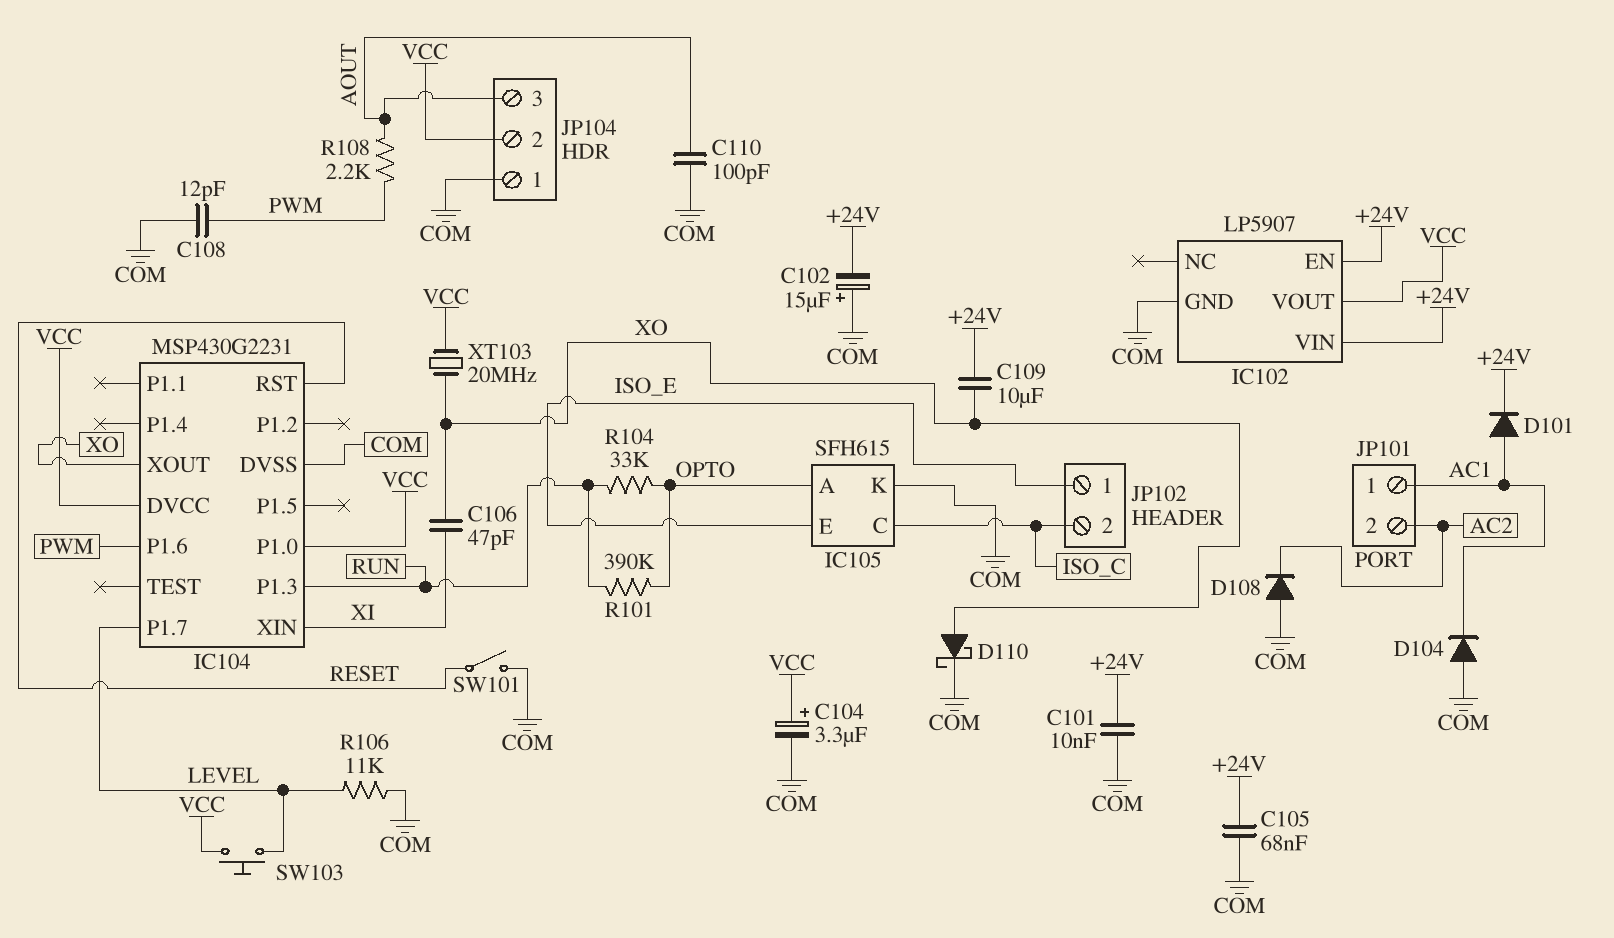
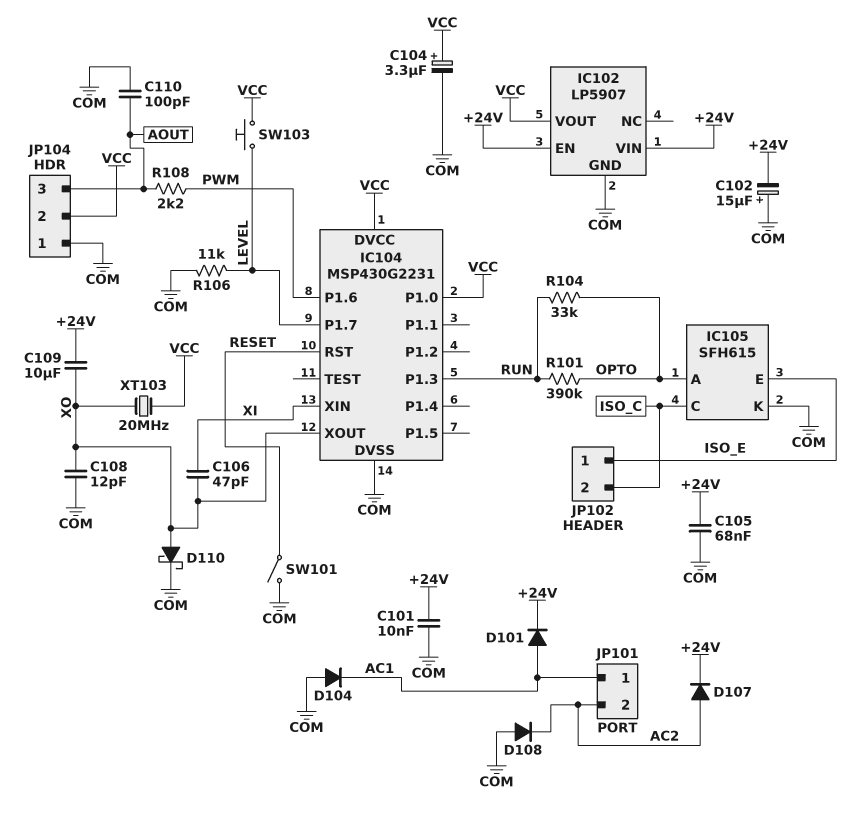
C108: 12pF (COM, PWM) -> 12pF (COM, XO)
D107: none -> diode (A AC2, K +24V)

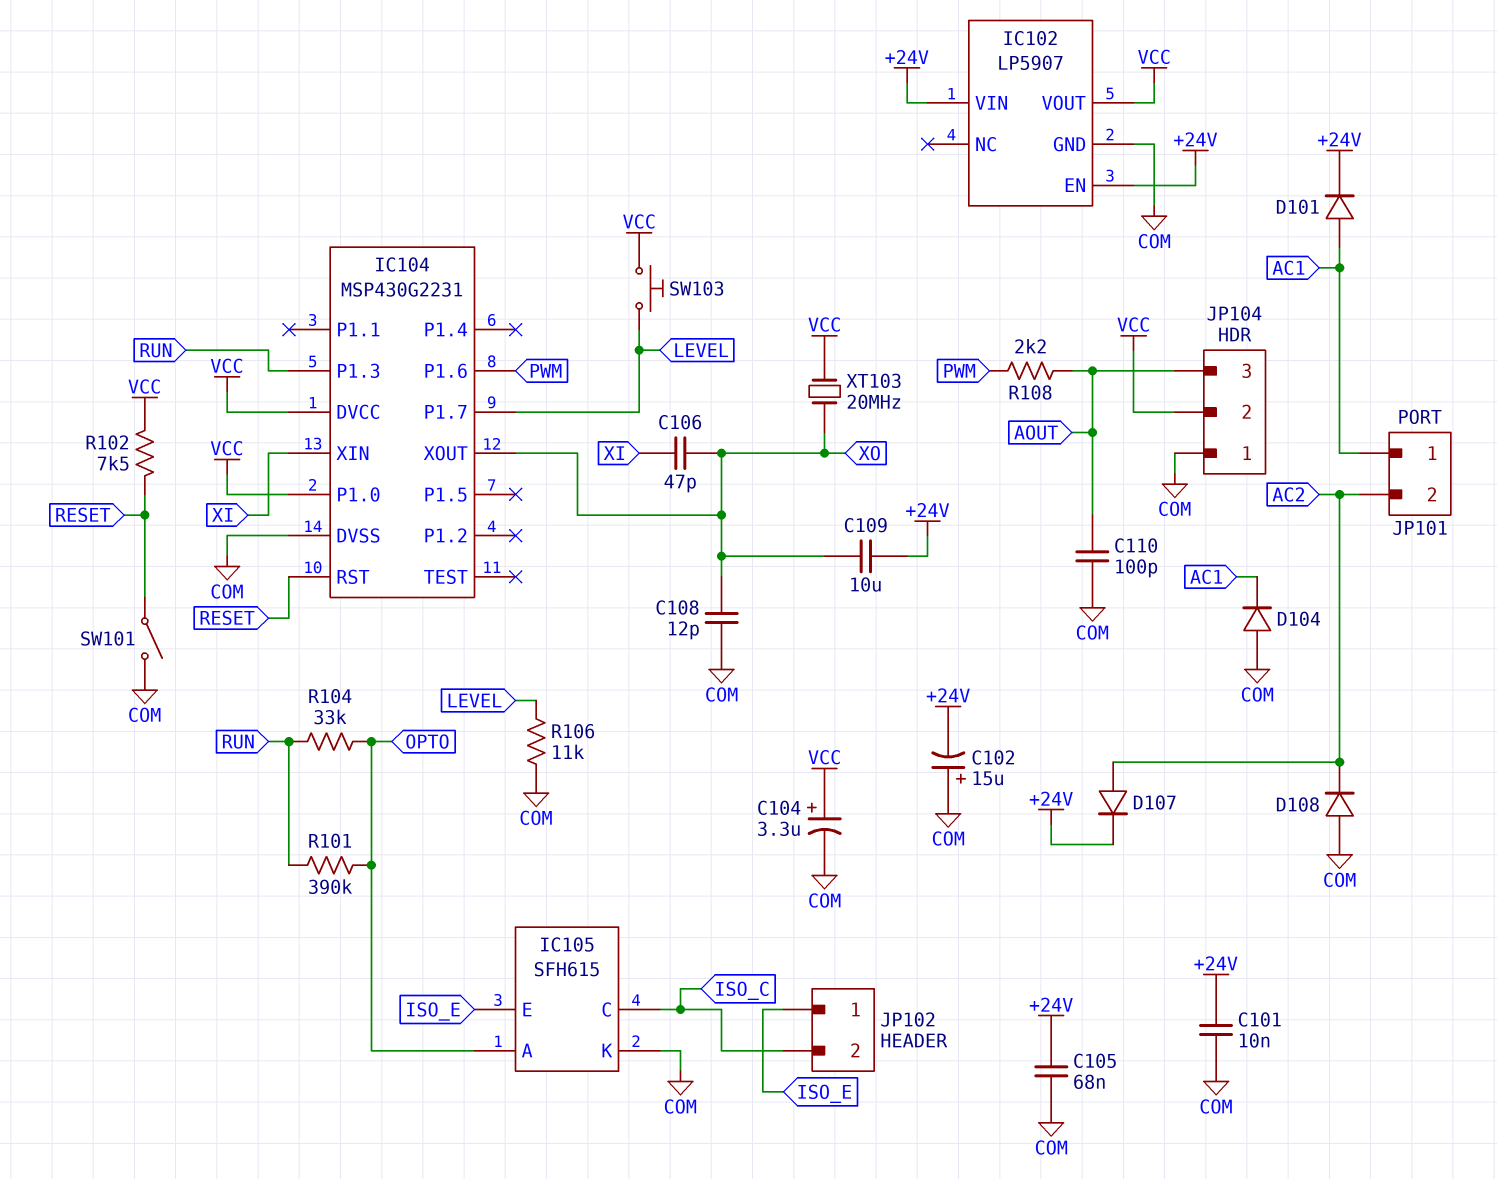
D110: schottky (A XO, K COM) -> none
R102: none -> 7.5k (RESET, VCC)

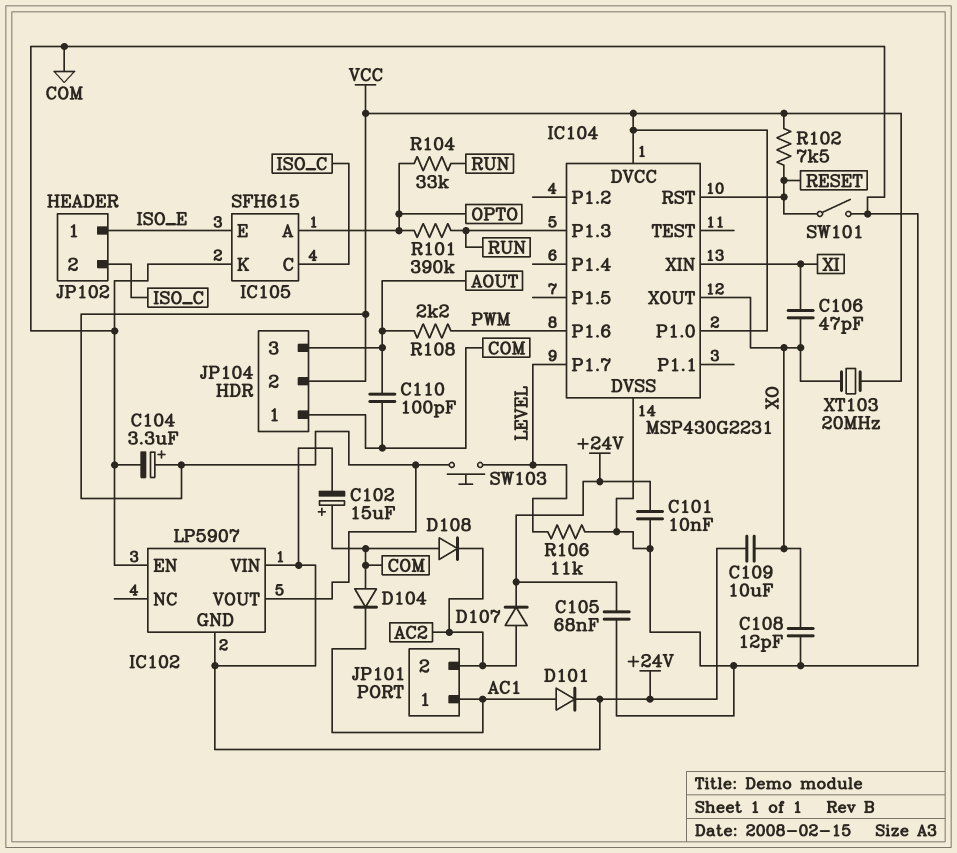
IC102 pin EN: +24V -> COM
IC102 pin GND: COM -> +24V

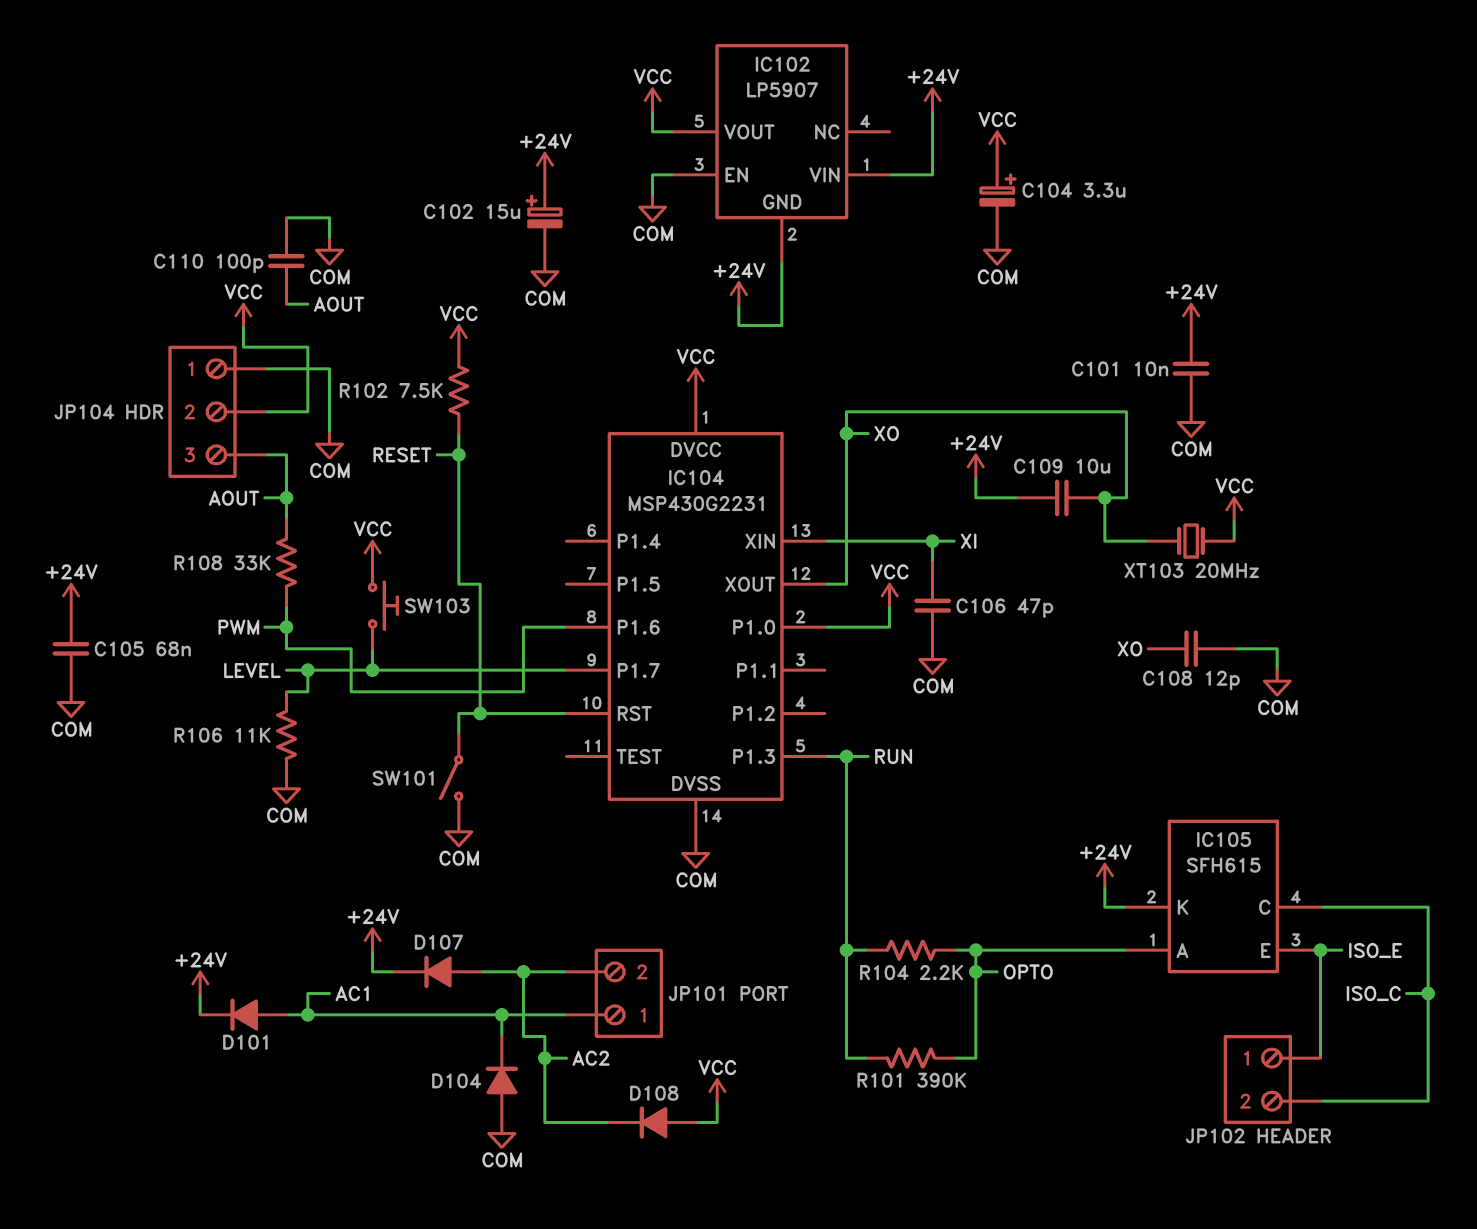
C102: 15uF (plus COM, minus +24V) -> 15uF (plus +24V, minus COM)
C106: 47pF (XI, XO) -> 47pF (COM, XI)
D108: diode (A COM, K AC2) -> diode (A VCC, K AC2)
IC105 pin K: COM -> +24V
R104: 33k (OPTO, RUN) -> 2.2k (OPTO, RUN)
R108: 2.2k (AOUT, PWM) -> 33k (AOUT, PWM)

